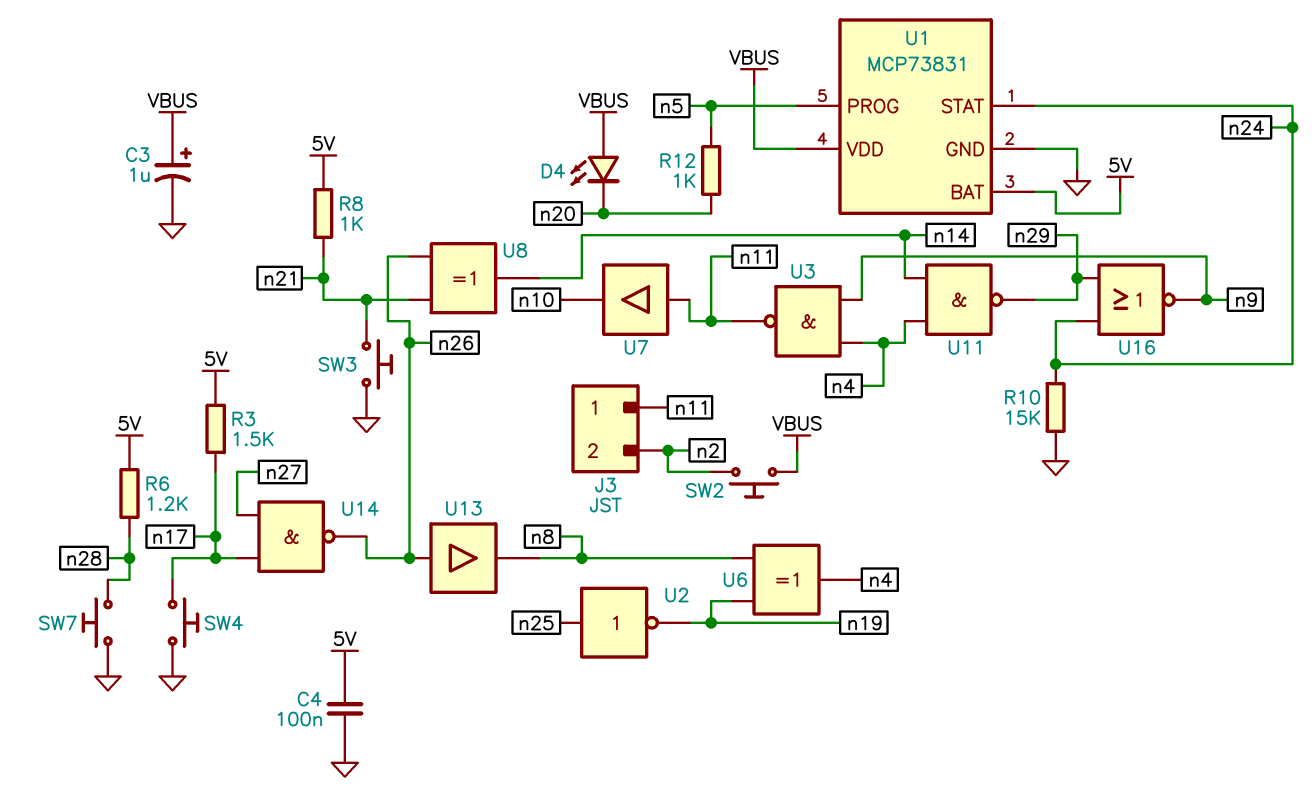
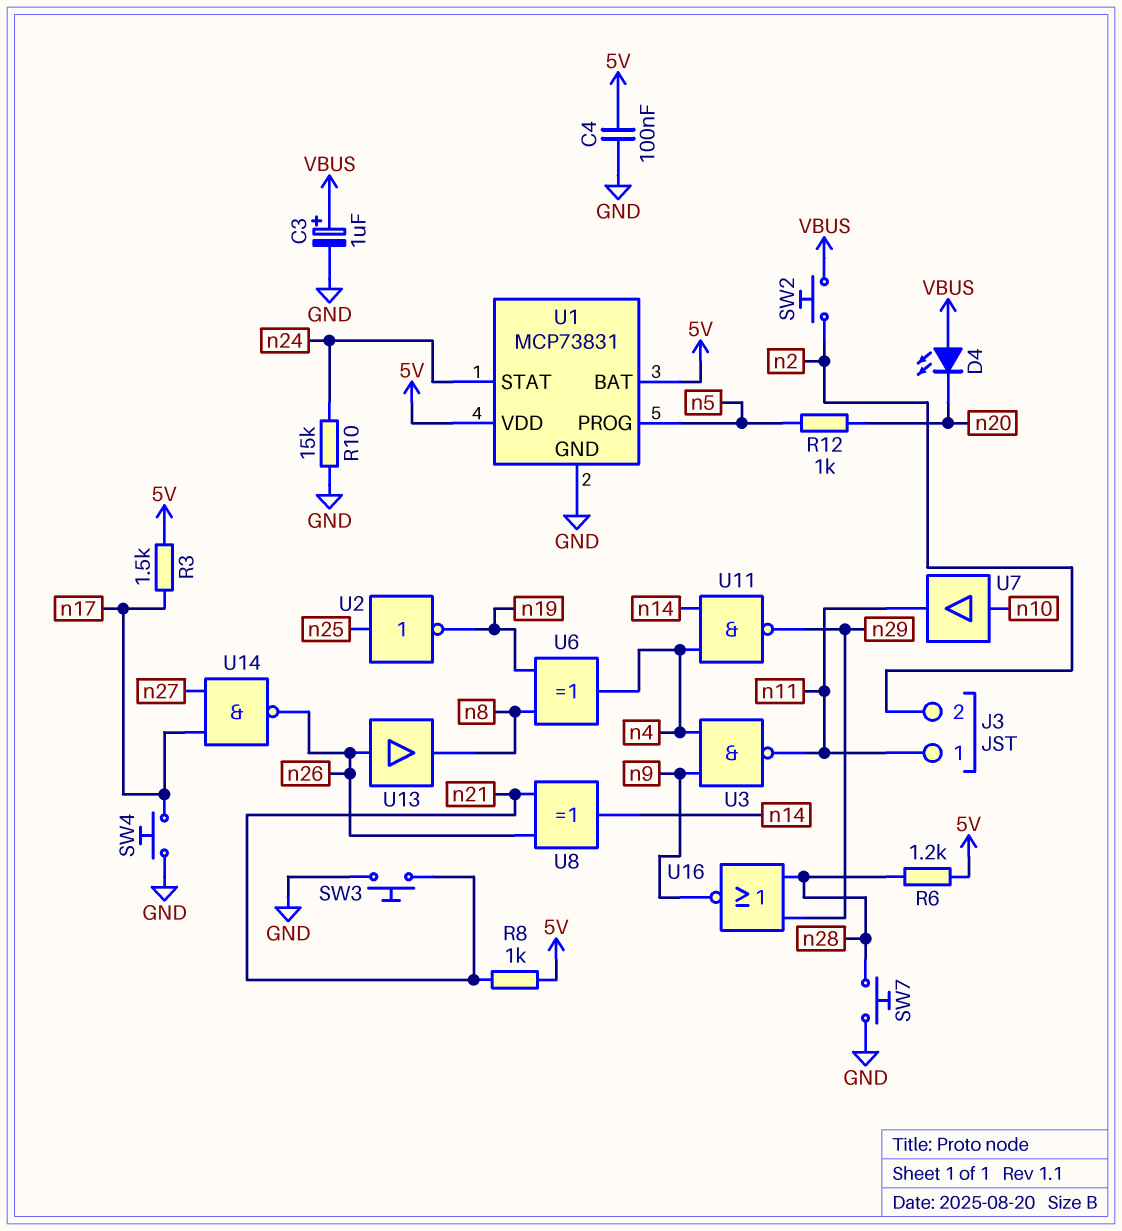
U1 pin VDD: VBUS -> 5V
U7: buffer (in n11, out n10) -> buffer (in n10, out n11)
U16: NOR (in n24, in n29, out n9) -> NOR (in n28, in n29, out n9)

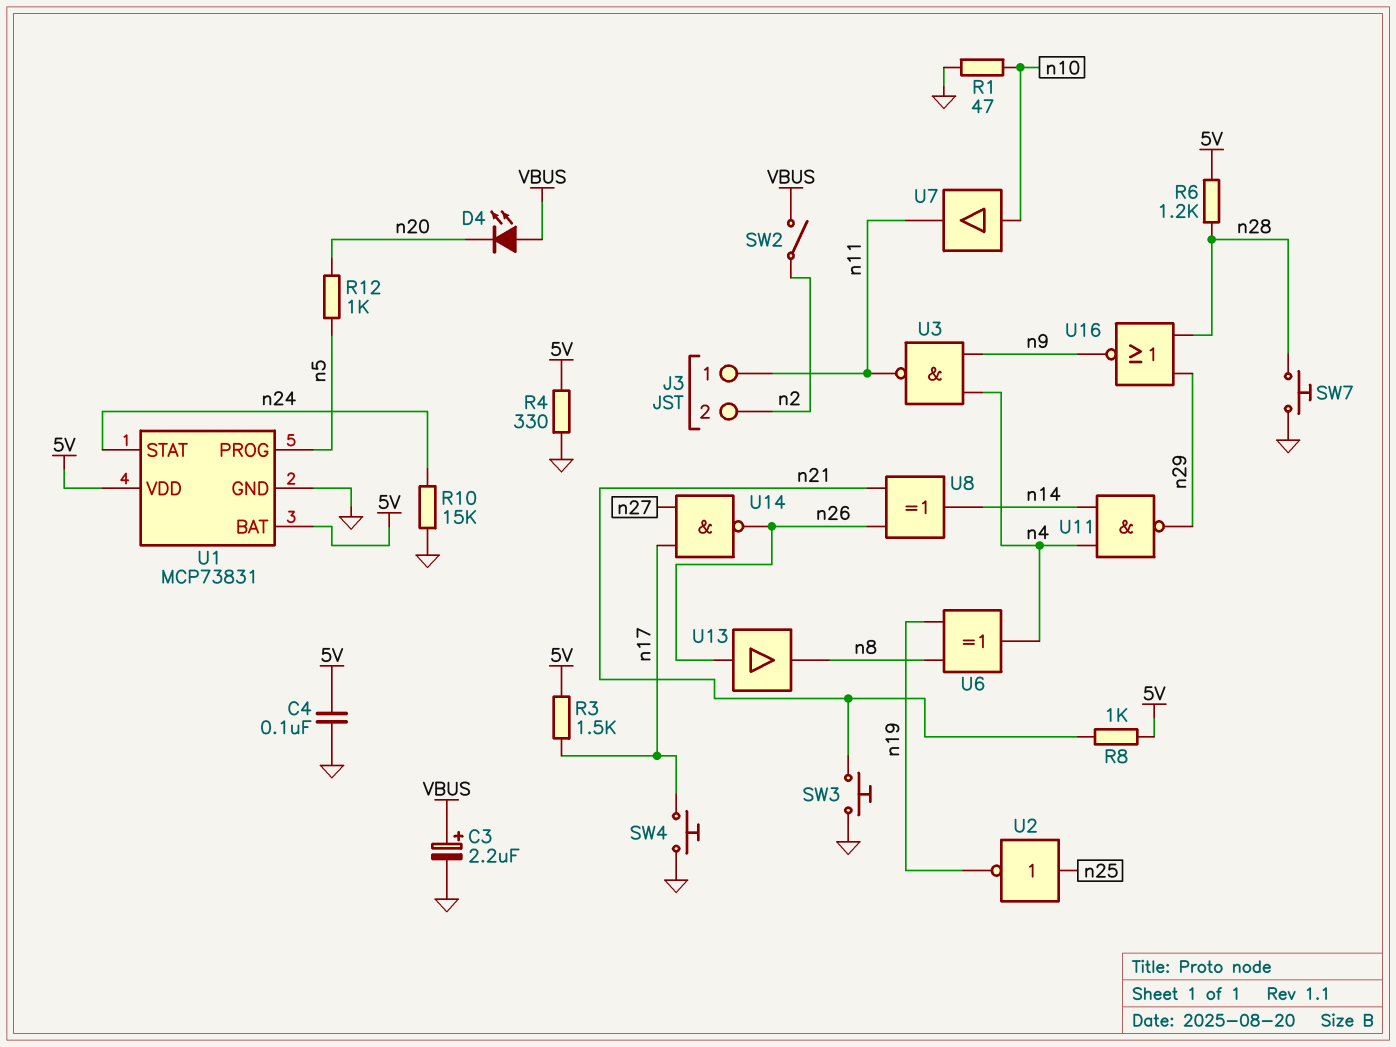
C3: 1uF (plus VBUS, minus GND) -> 2.2uF (plus VBUS, minus GND)
R1: none -> 47 (GND, n10)
R4: none -> 330 (5V, GND)
SW2: button (VBUS, n2) -> switch (VBUS, n2)

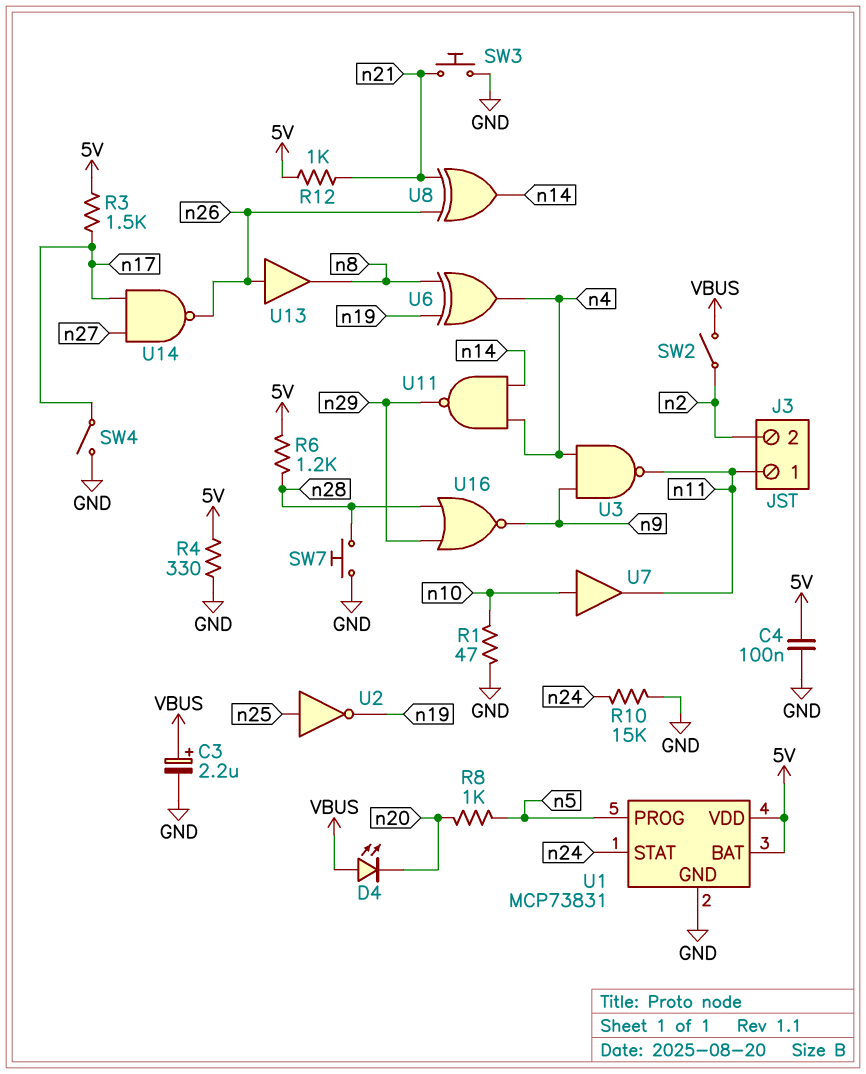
R8: 1k (5V, n21) -> 1k (n5, n20)
R12: 1k (n5, n20) -> 1k (5V, n21)
SW4: button (GND, n17) -> switch (GND, n17)

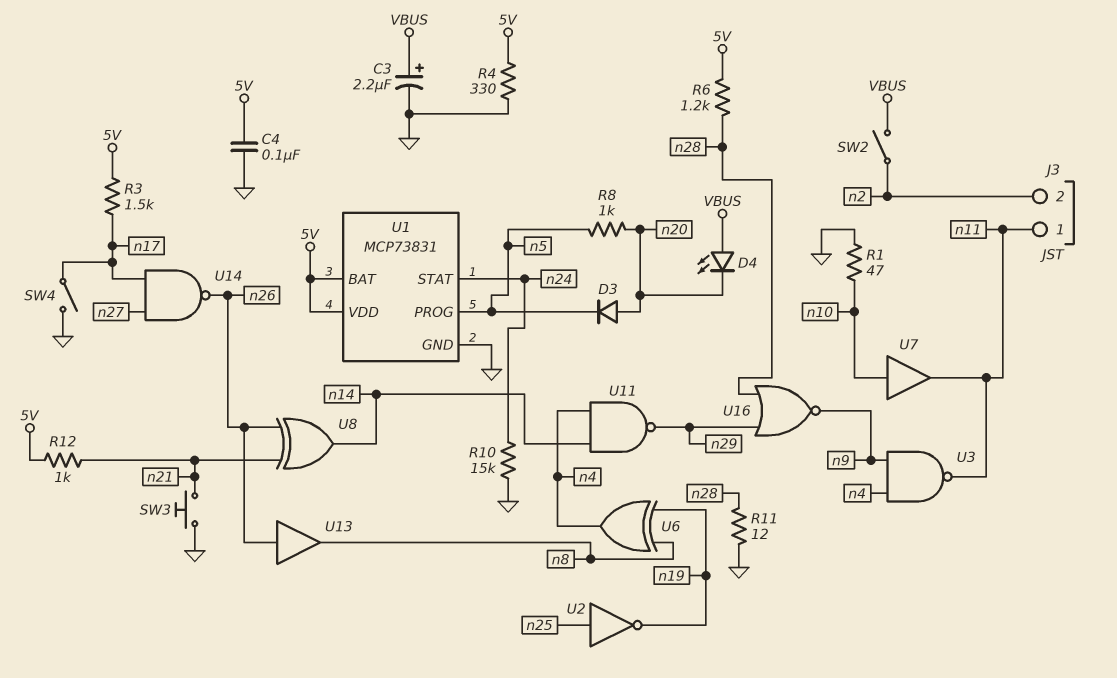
D3: none -> diode (A n20, K n5)
R11: none -> 12 (GND, n28)
SW7: button (GND, n28) -> none

